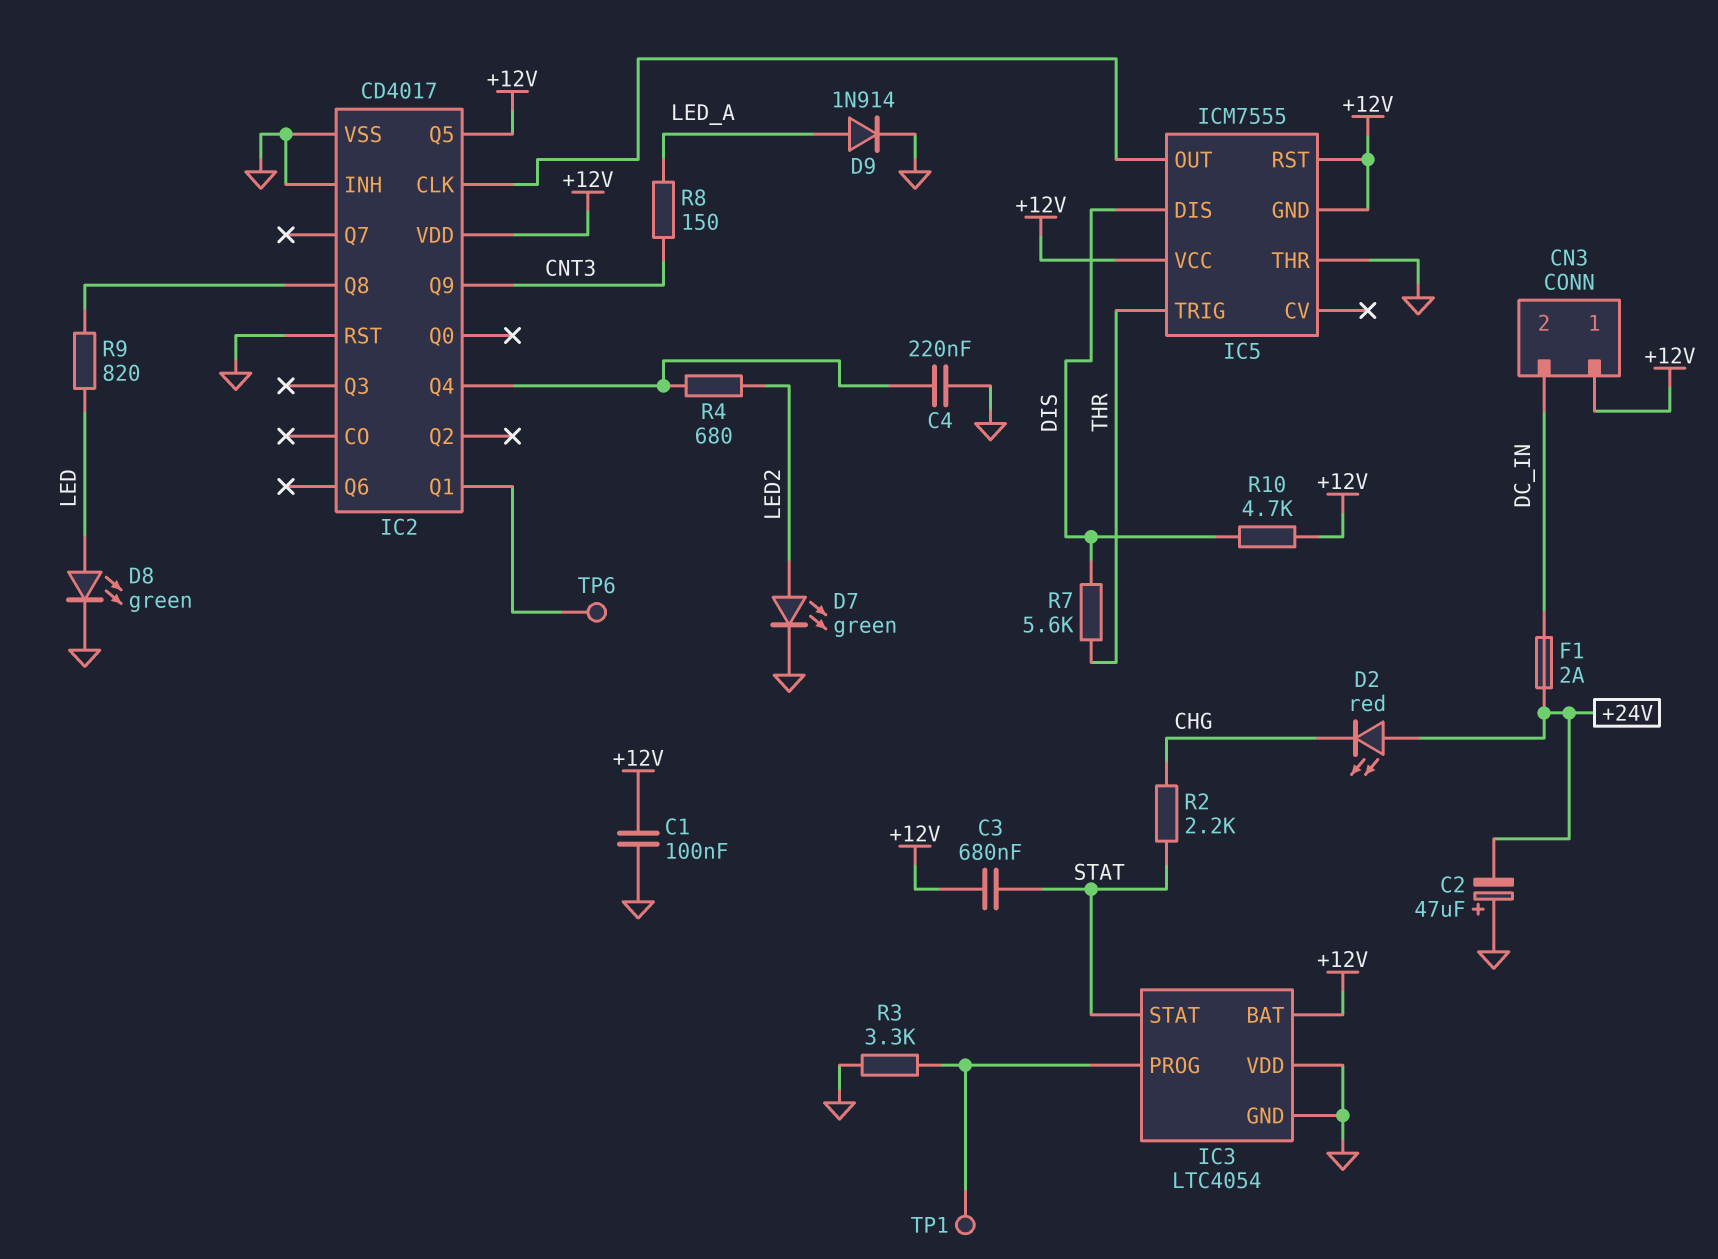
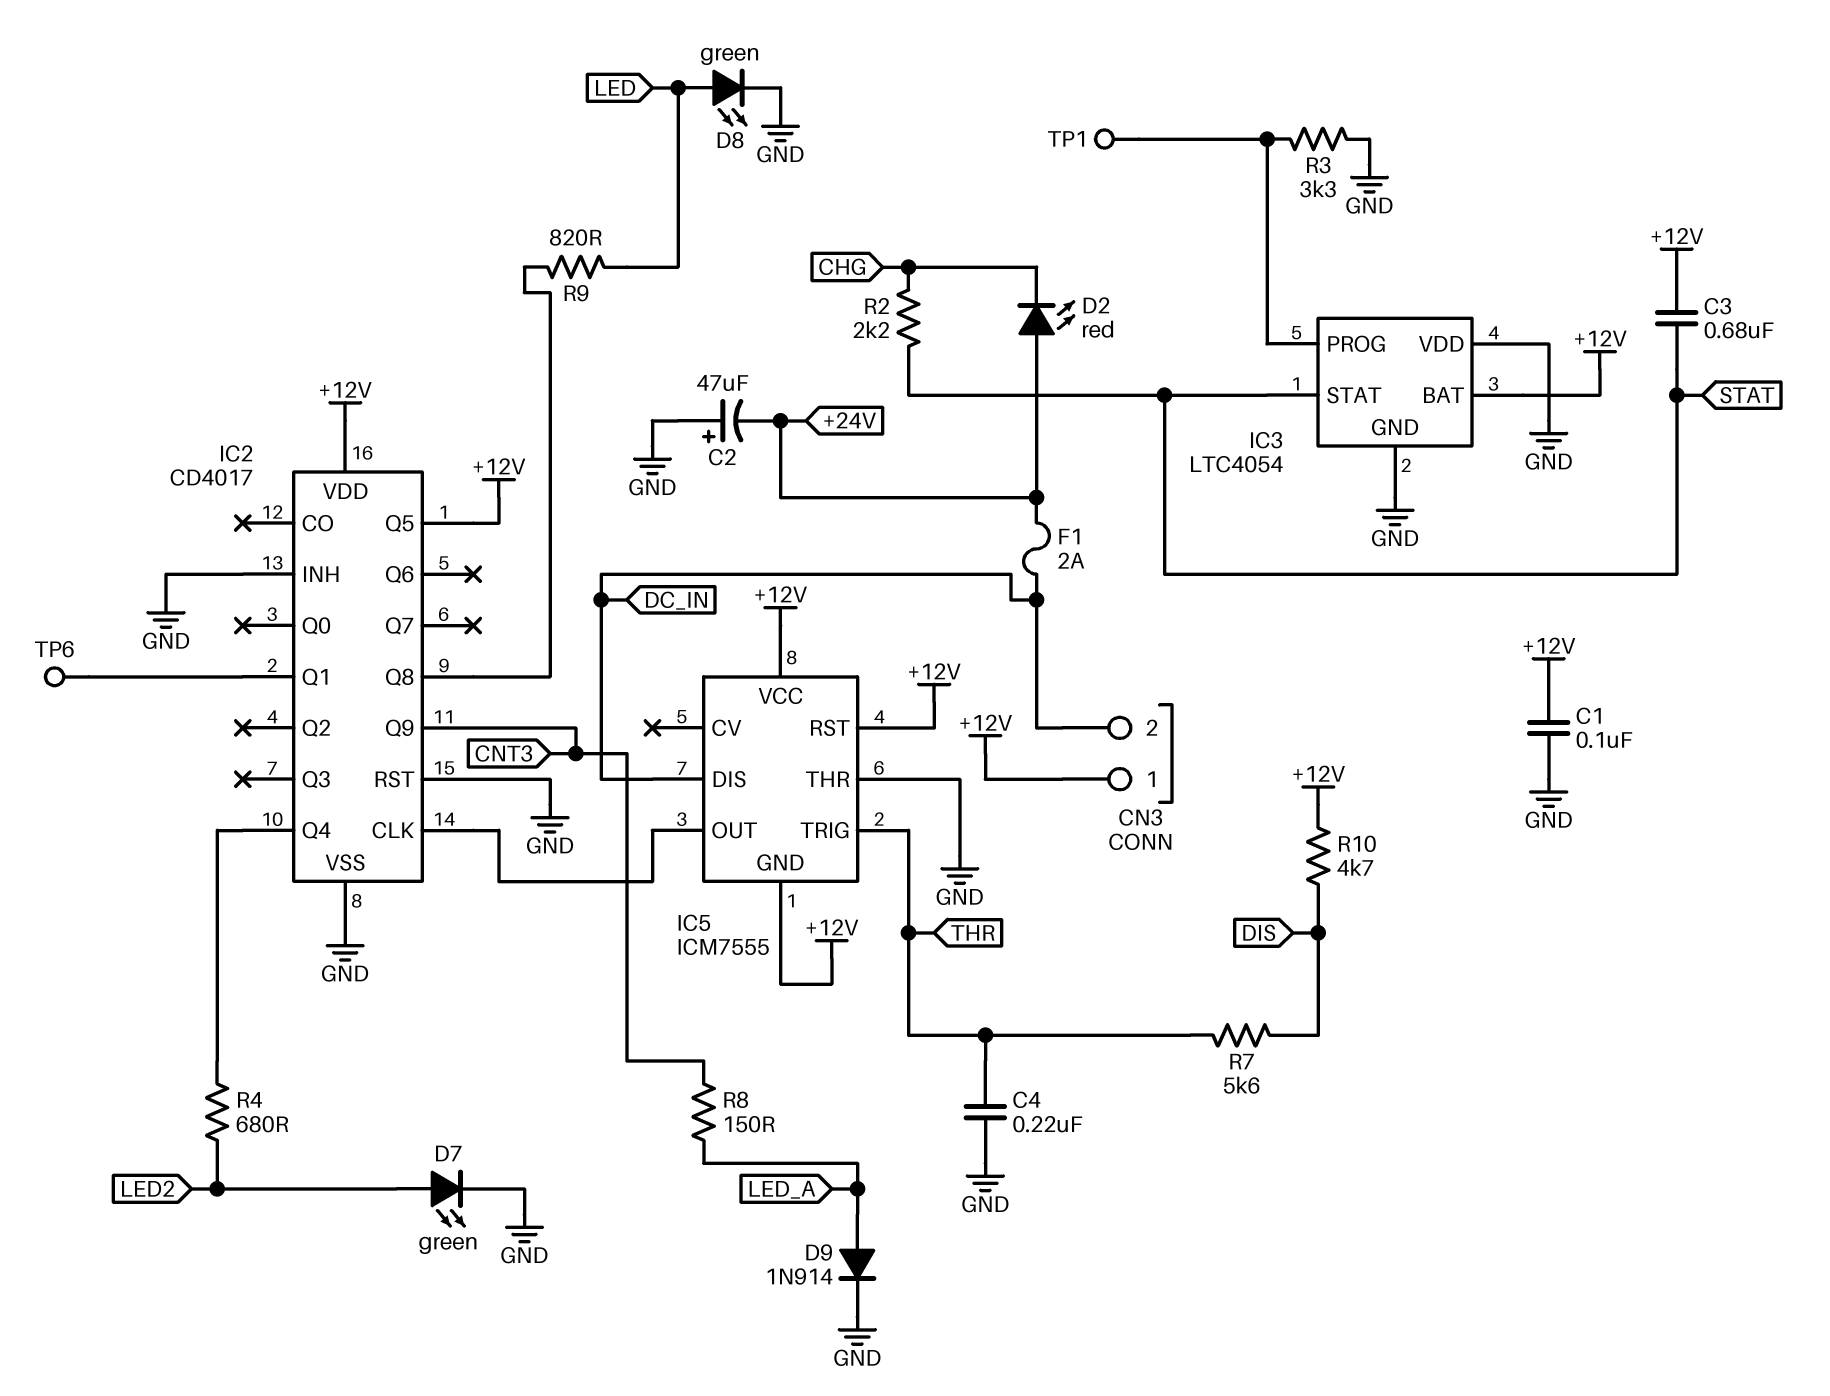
C4: 220nF (GND, IC2/Q4) -> 220nF (GND, THR)
IC5 pin DIS: DIS -> DC_IN

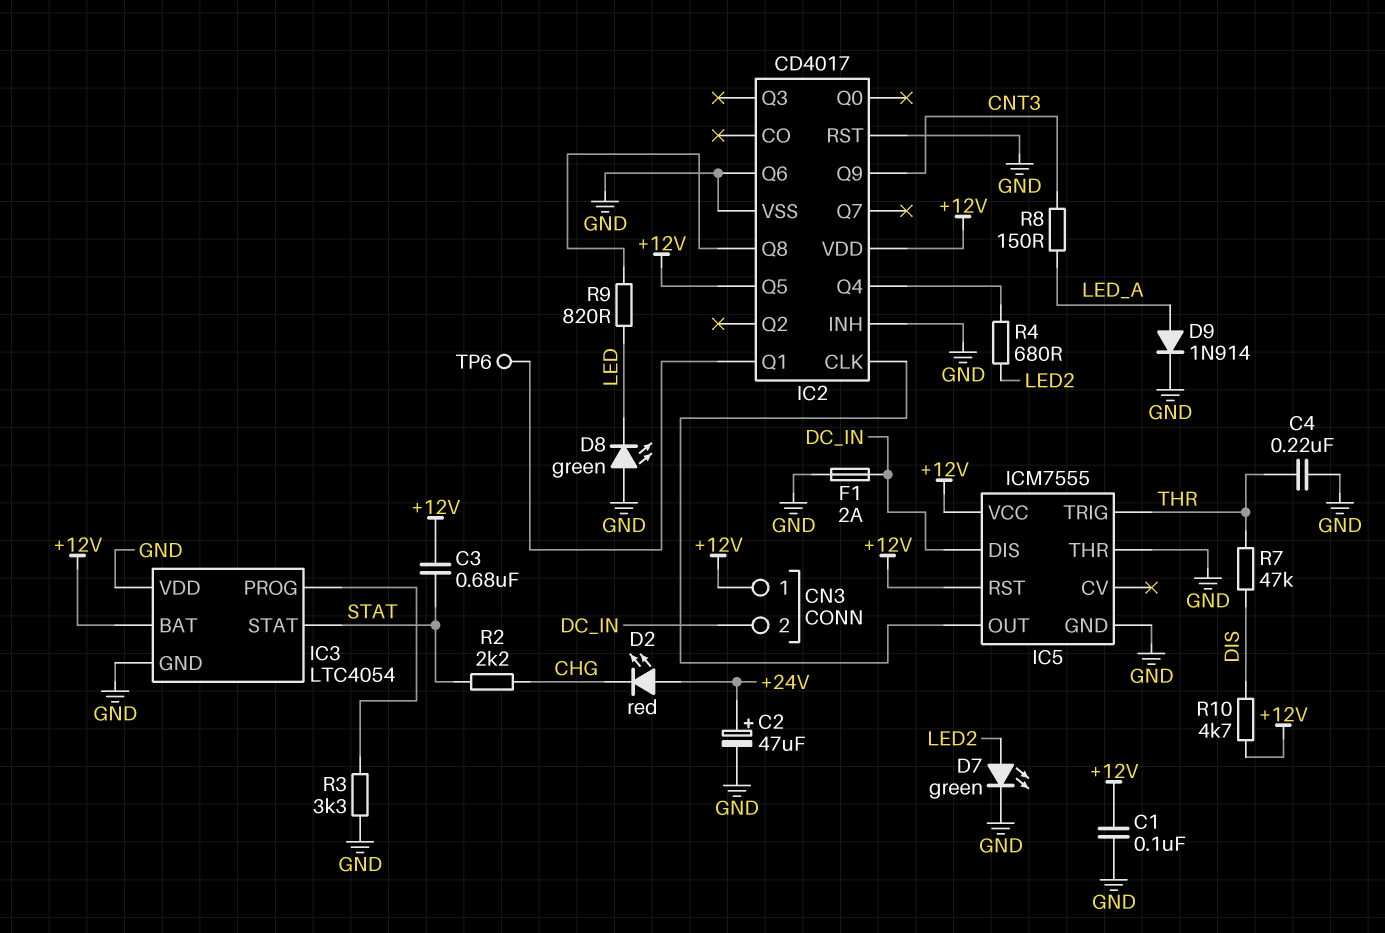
C2: 47uF (plus GND, minus +24V) -> 47uF (plus +24V, minus GND)
D8: LED green (A LED, K GND) -> LED green (A GND, K LED)
F1: 2A (+24V, DC_IN) -> 2A (DC_IN, GND)
IC2 pin Q6: none -> GND
IC5 pin GND: +12V -> GND
R7: 5.6k (DIS, THR) -> 47k (DIS, THR)
TP1: test point (IC3/PROG) -> none

